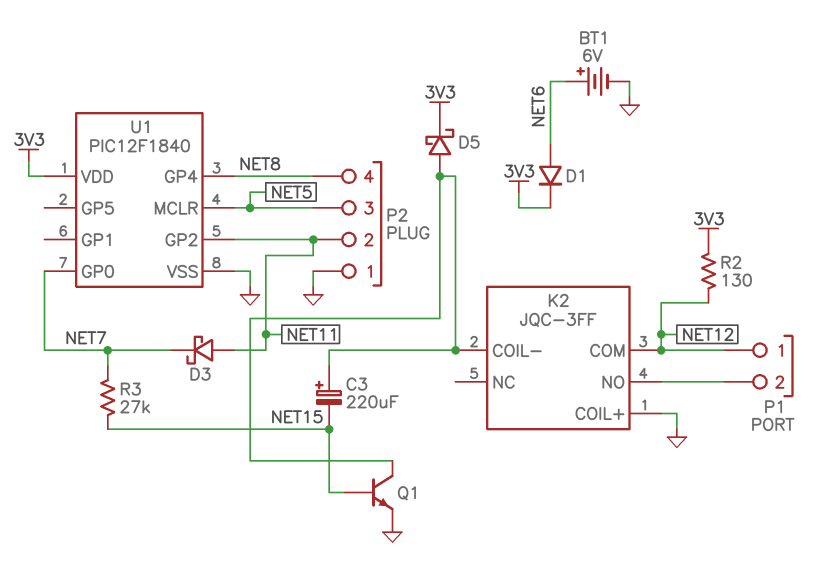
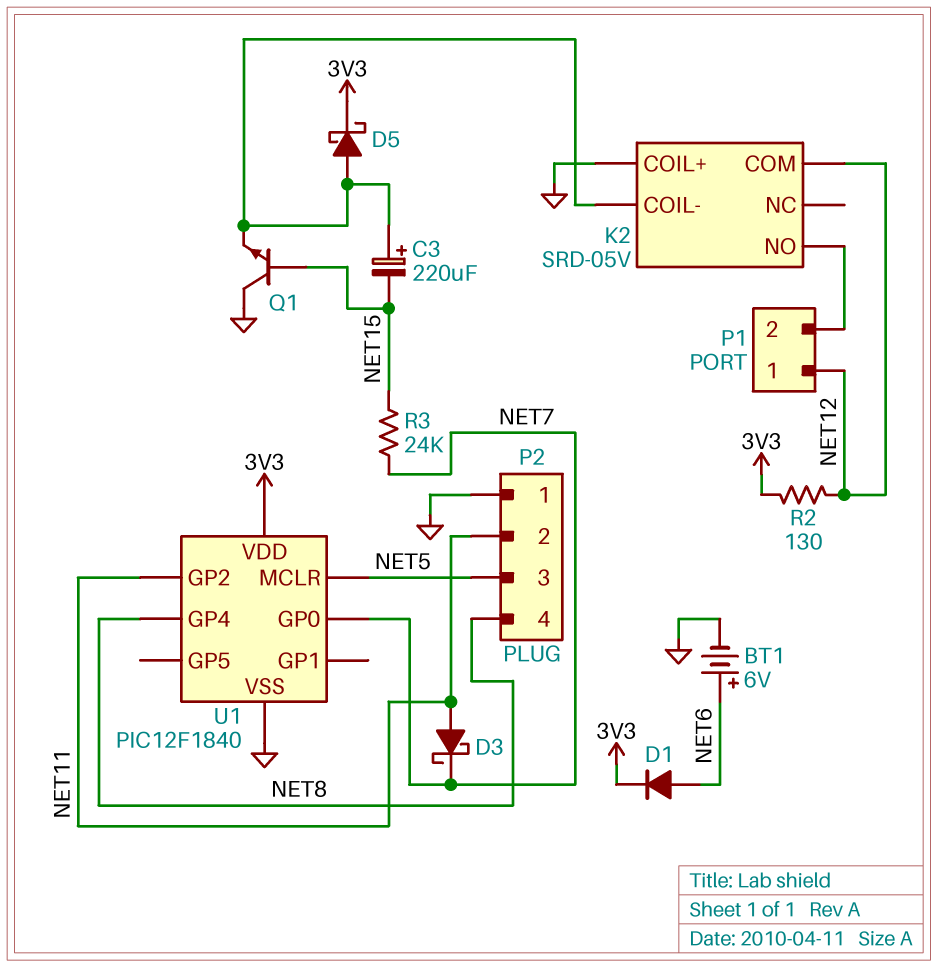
K2: JQC-3FF -> SRD-05V
Q1: NPN (B NET15, C K2/COIL-, E GND) -> NPN (B NET15, C GND, E K2/COIL-)
R3: 27k (NET7, NET15) -> 24k (NET7, NET15)

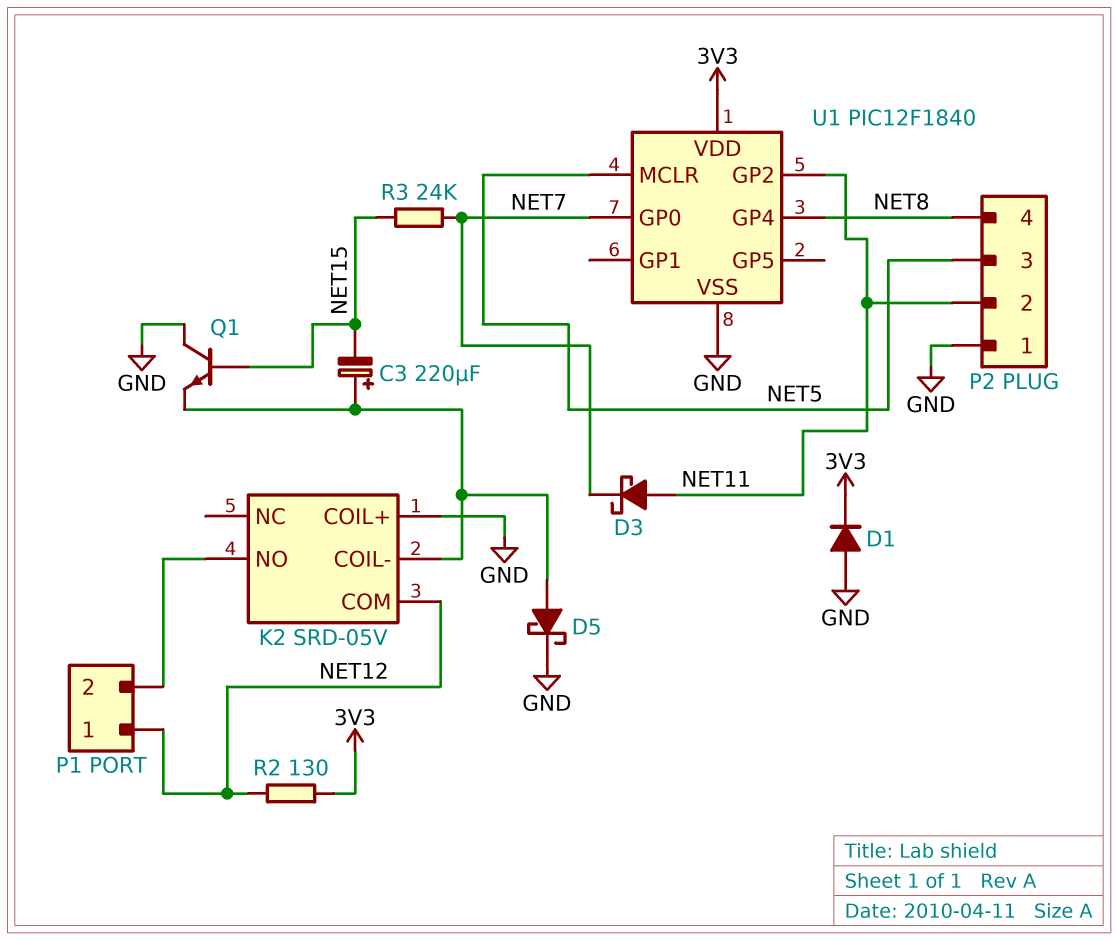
BT1: 6V (plus NET6, minus GND) -> none
D1: diode (A NET6, K 3V3) -> diode (A GND, K 3V3)
D5: schottky (A K2/COIL-, K 3V3) -> schottky (A K2/COIL-, K GND)

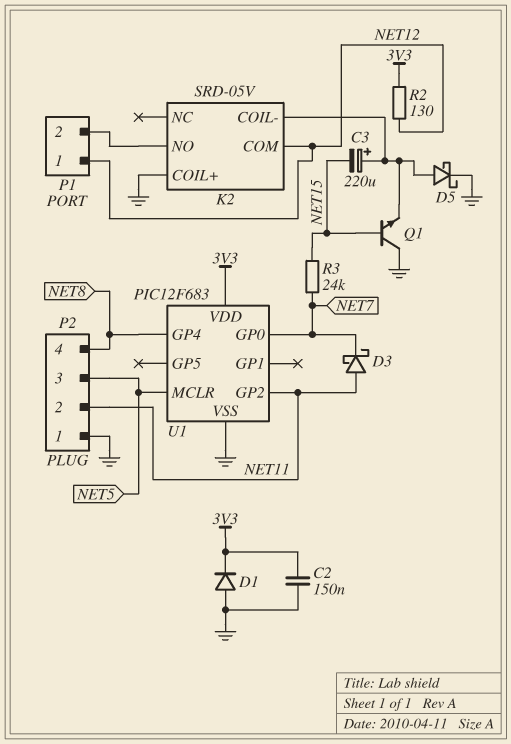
C2: none -> 150nF (3V3, GND)
U1: PIC12F1840 -> PIC12F683

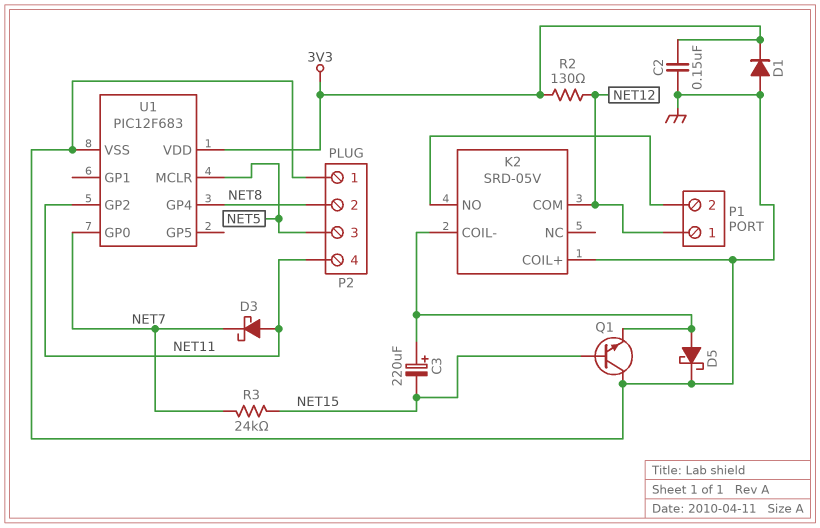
P2 pin 2: NET11 -> NET8
P2 pin 4: NET8 -> NET11

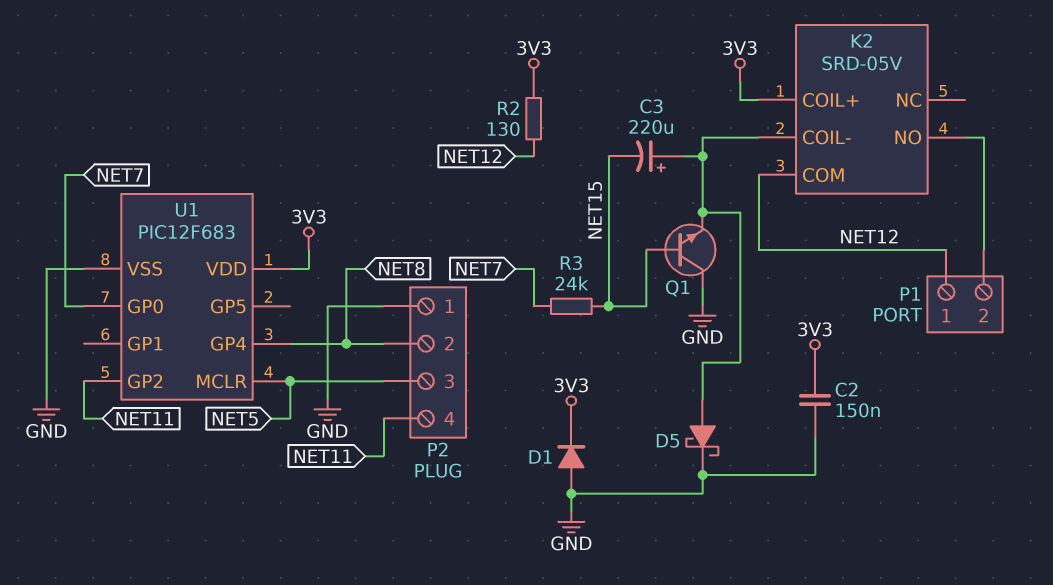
D3: schottky (A NET11, K NET7) -> none
K2 pin COIL+: GND -> 3V3

